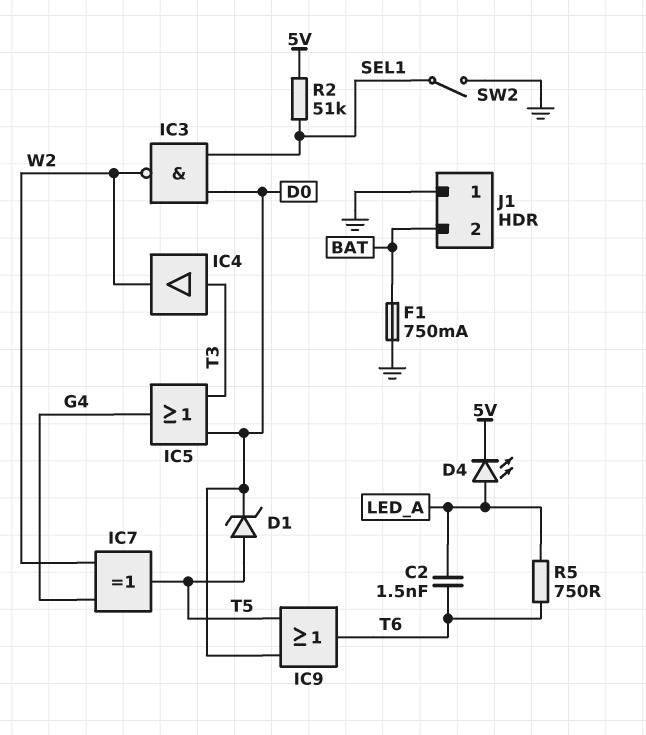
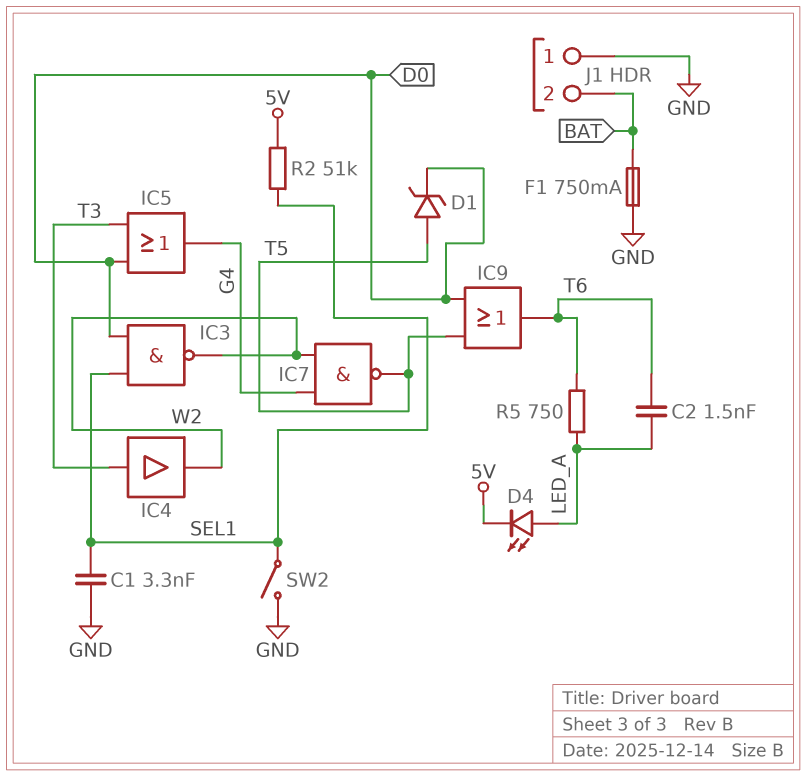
C1: none -> 3.3nF (GND, SEL1)
IC7: XOR (in G4, in W2, out T5) -> NAND (in G4, in W2, out T5)

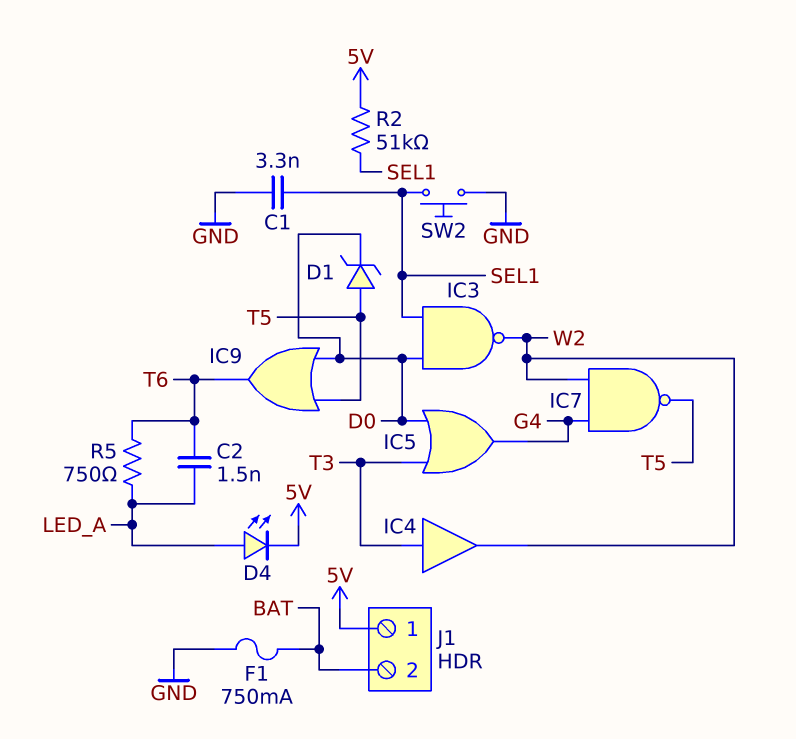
J1 pin 1: GND -> 5V
SW2: switch (GND, SEL1) -> button (GND, SEL1)

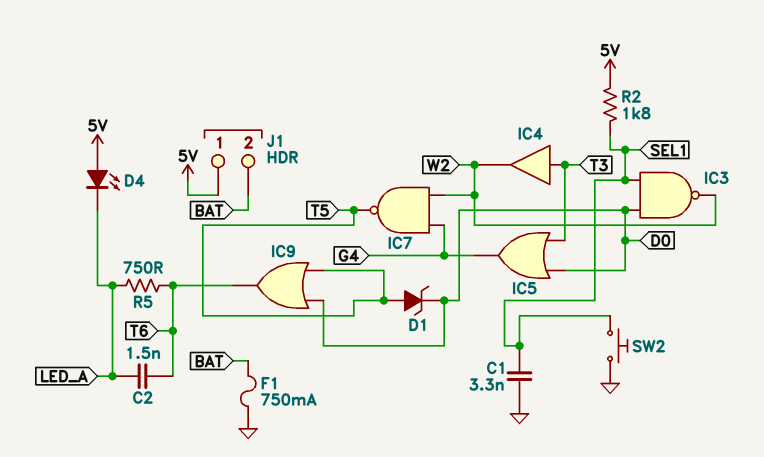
D4: LED (A LED_A, K 5V) -> LED (A 5V, K LED_A)
R2: 51k (5V, SEL1) -> 1.8k (5V, SEL1)

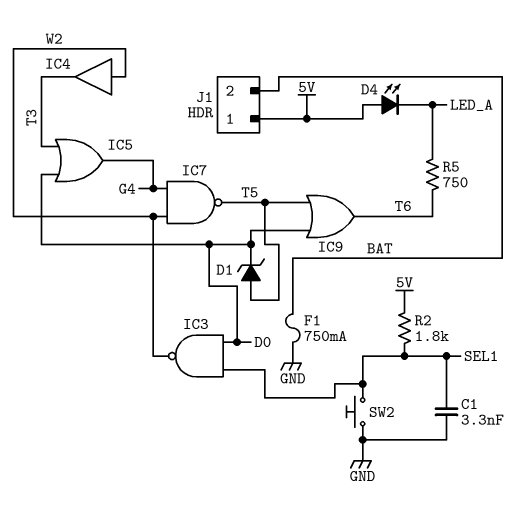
C2: 1.5nF (LED_A, T6) -> none
IC4: buffer (in T3, out W2) -> buffer (in W2, out T3)

